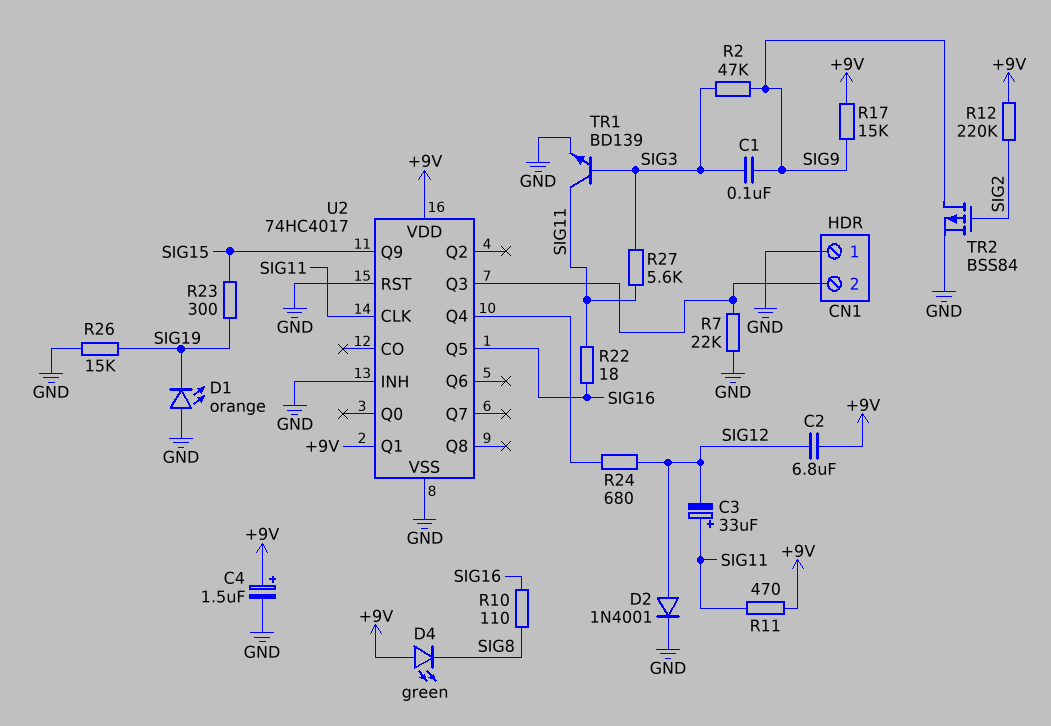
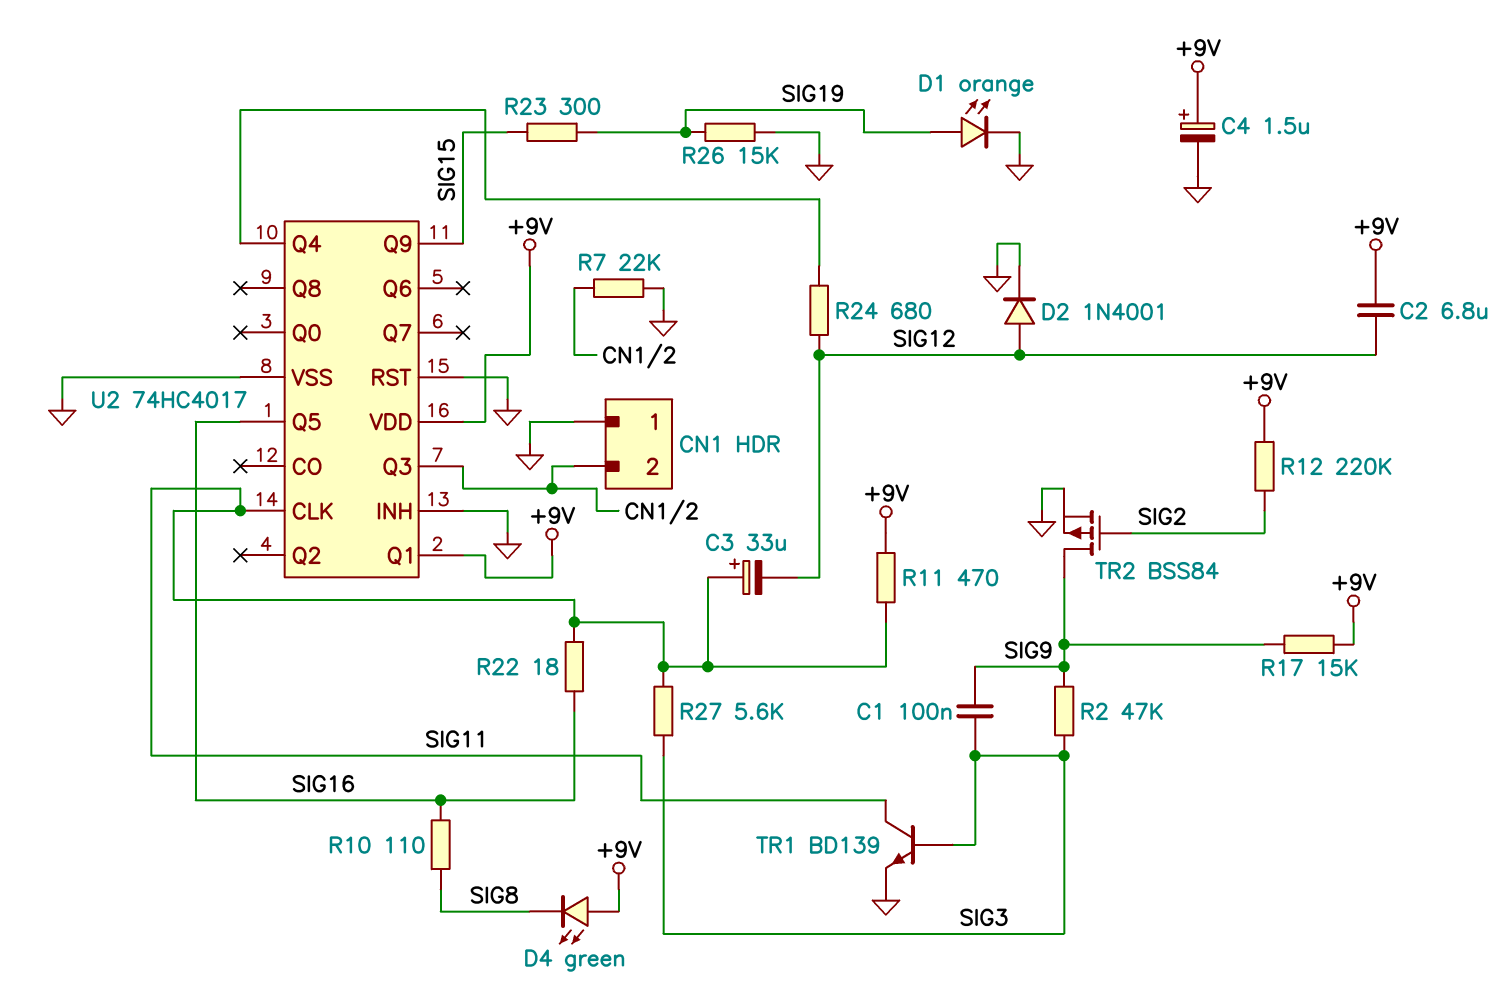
D1: LED orange (A GND, K SIG19) -> LED orange (A SIG19, K GND)

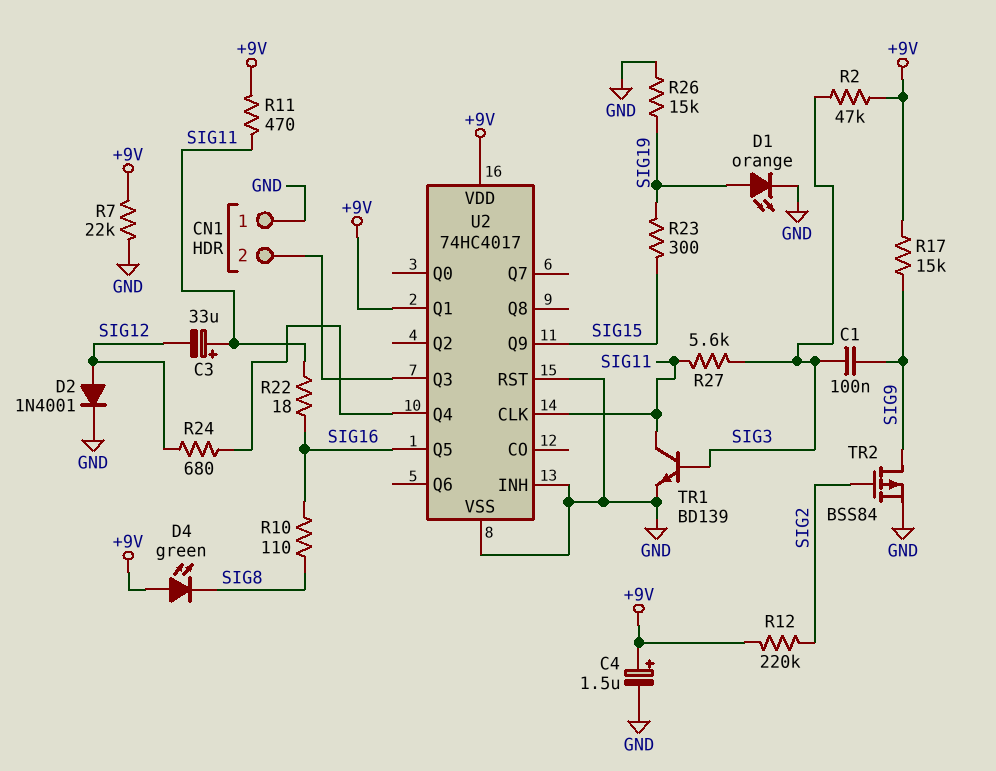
C2: 6.8uF (+9V, SIG12) -> none
R2: 47k (SIG3, SIG9) -> 47k (+9V, SIG3)
R7: 22k (CN1/2, GND) -> 22k (+9V, GND)

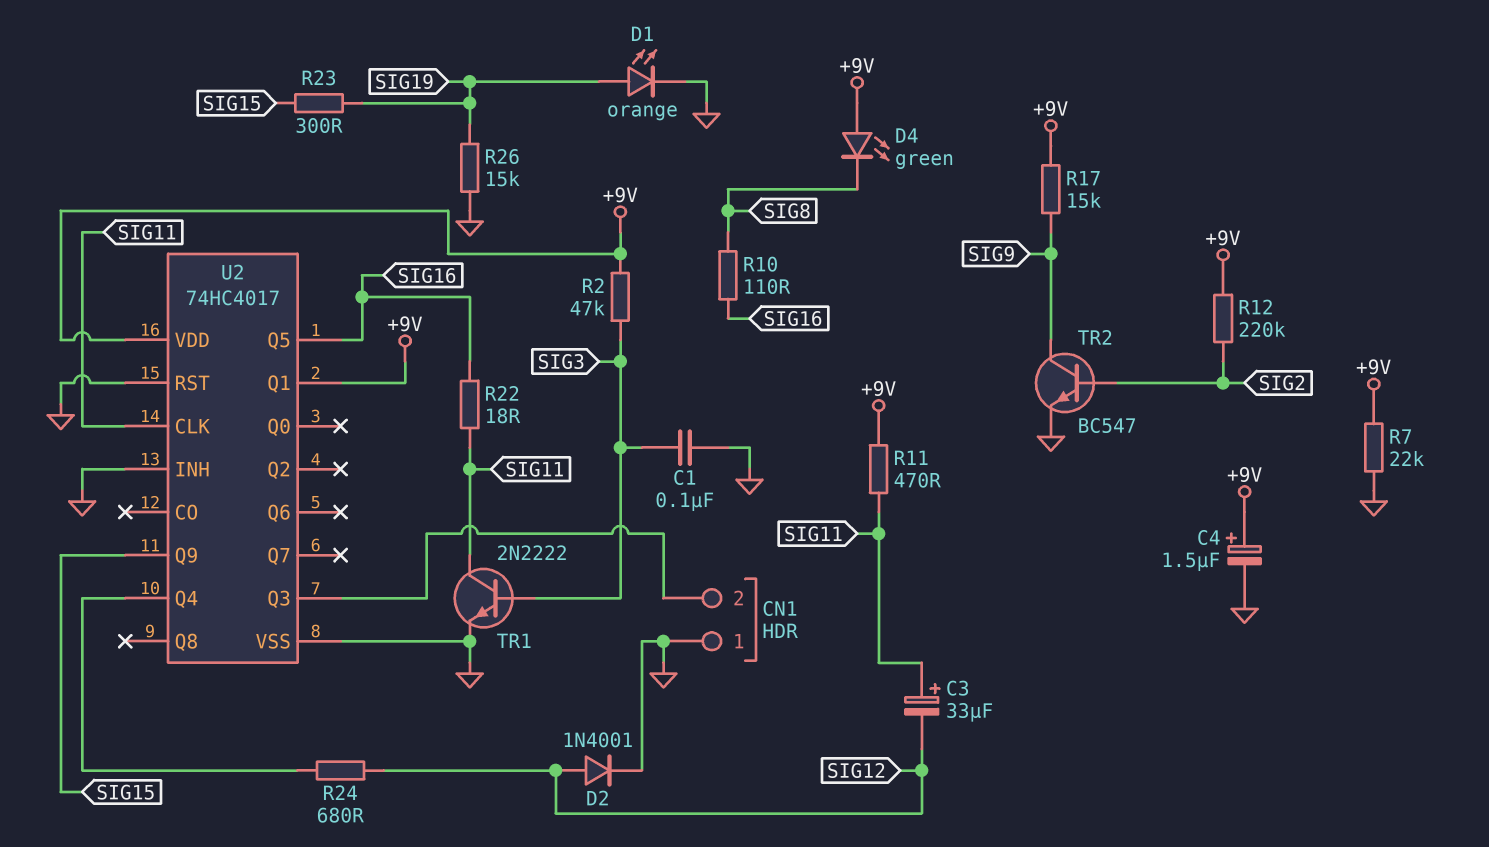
C1: 100nF (SIG3, SIG9) -> 100nF (GND, SIG3)
R27: 5.6k (SIG3, SIG11) -> none
TR1: NPN BD139 (B SIG3, C SIG11, E GND) -> NPN 2N2222 (B SIG3, C SIG11, E GND)
TR2: PMOS BSS84 (G SIG2, D SIG9, S GND) -> NPN BC547 (B SIG2, C SIG9, E GND)

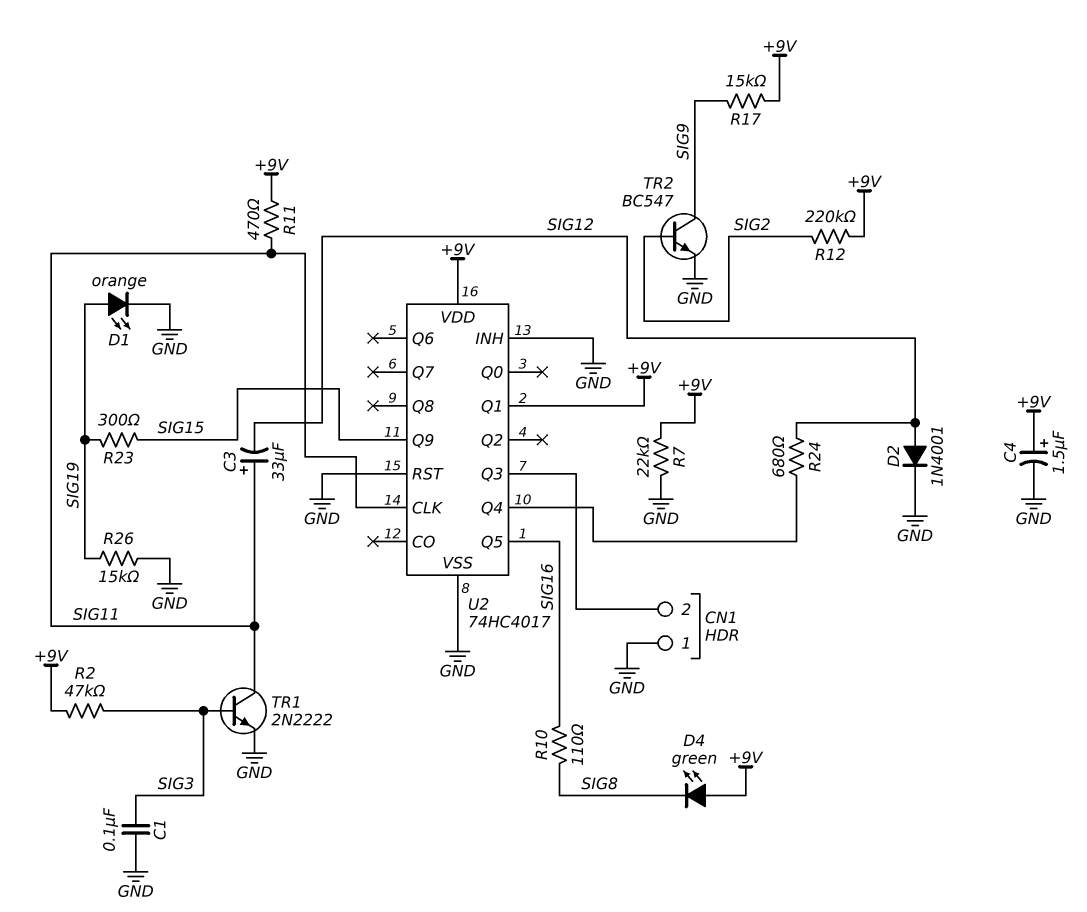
R22: 18 (SIG11, SIG16) -> none

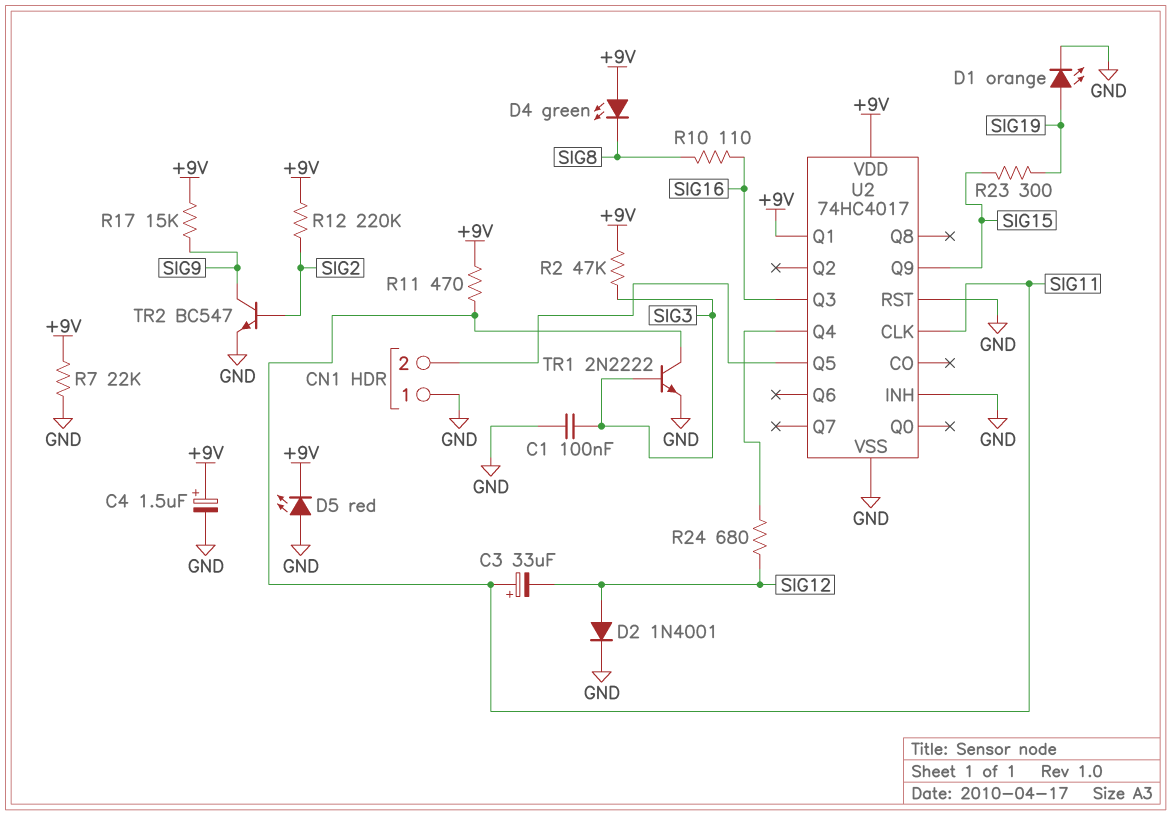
D5: none -> LED red (A GND, K +9V)
R26: 15k (GND, SIG19) -> none
U2 pin Q3: CN1/2 -> SIG16
U2 pin Q5: SIG16 -> CN1/2

